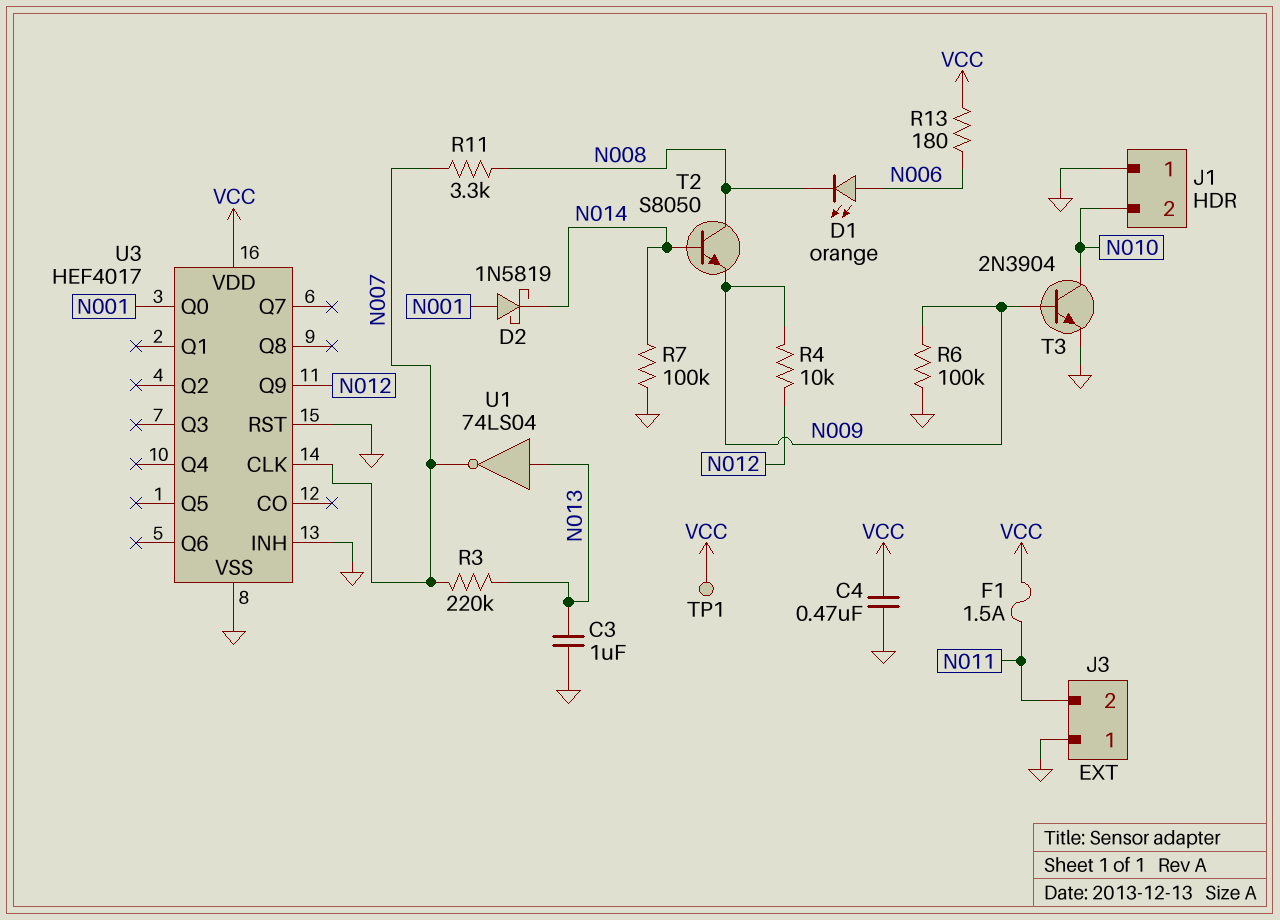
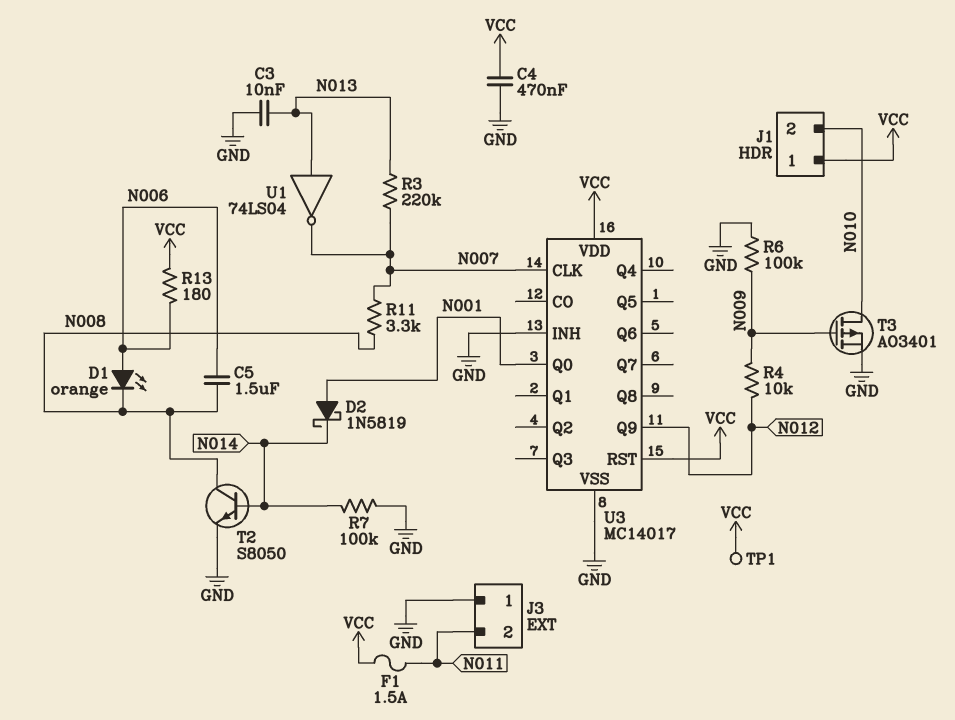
C3: 1uF (GND, N013) -> 10nF (GND, N013)
C5: none -> 1.5uF (N006, N008)
J1 pin 1: GND -> VCC
T2: NPN S8050 (B N014, C N008, E N009) -> NPN S8050 (B N014, C N008, E GND)
T3: NPN 2N3904 (B N009, C N010, E GND) -> PMOS AO3401 (G N009, D N010, S GND)
U3: HEF4017 -> MC14017
U3 pin RST: GND -> VCC

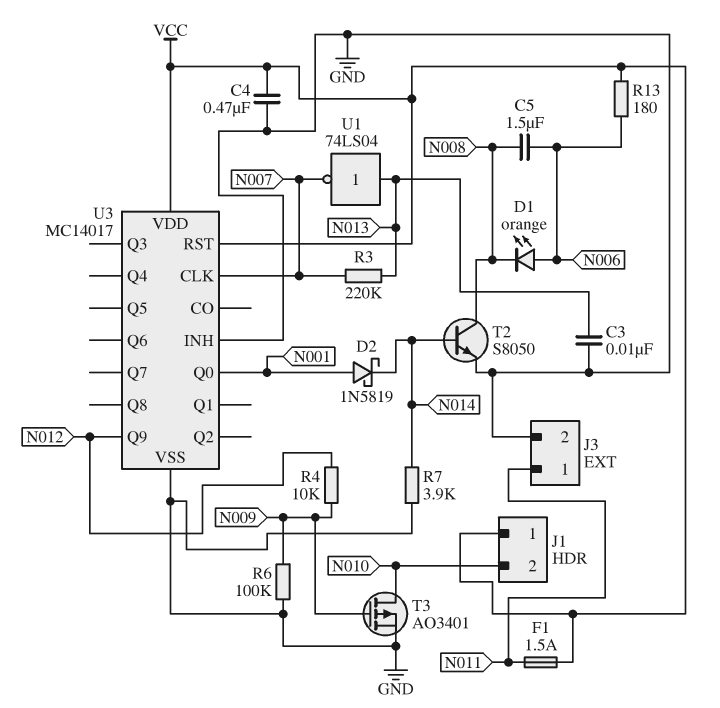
J3 pin 1: GND -> N011
J3 pin 2: N011 -> GND
R7: 100k (GND, N014) -> 3.9k (GND, N014)
R11: 3.3k (N007, N008) -> none
TP1: test point (VCC) -> none

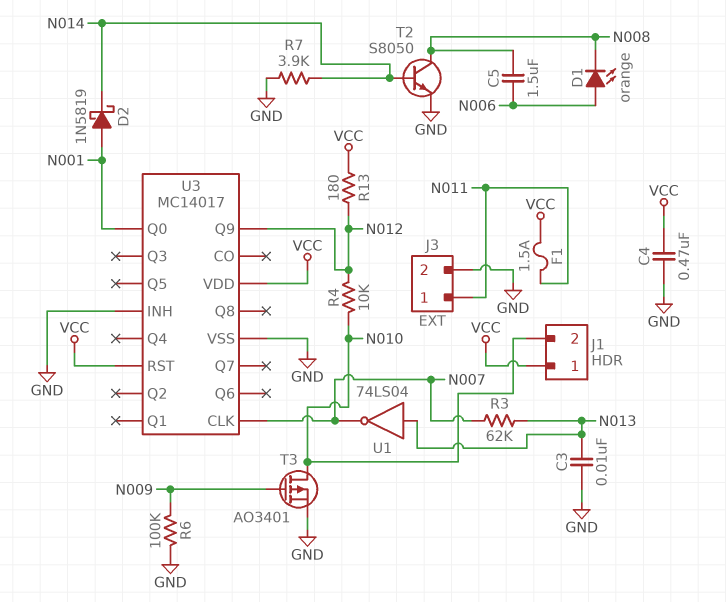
R3: 220k (N007, N013) -> 62k (N007, N013)
R4: 10k (N009, N012) -> 10k (N010, N012)
R13: 180 (N006, VCC) -> 180 (N012, VCC)

